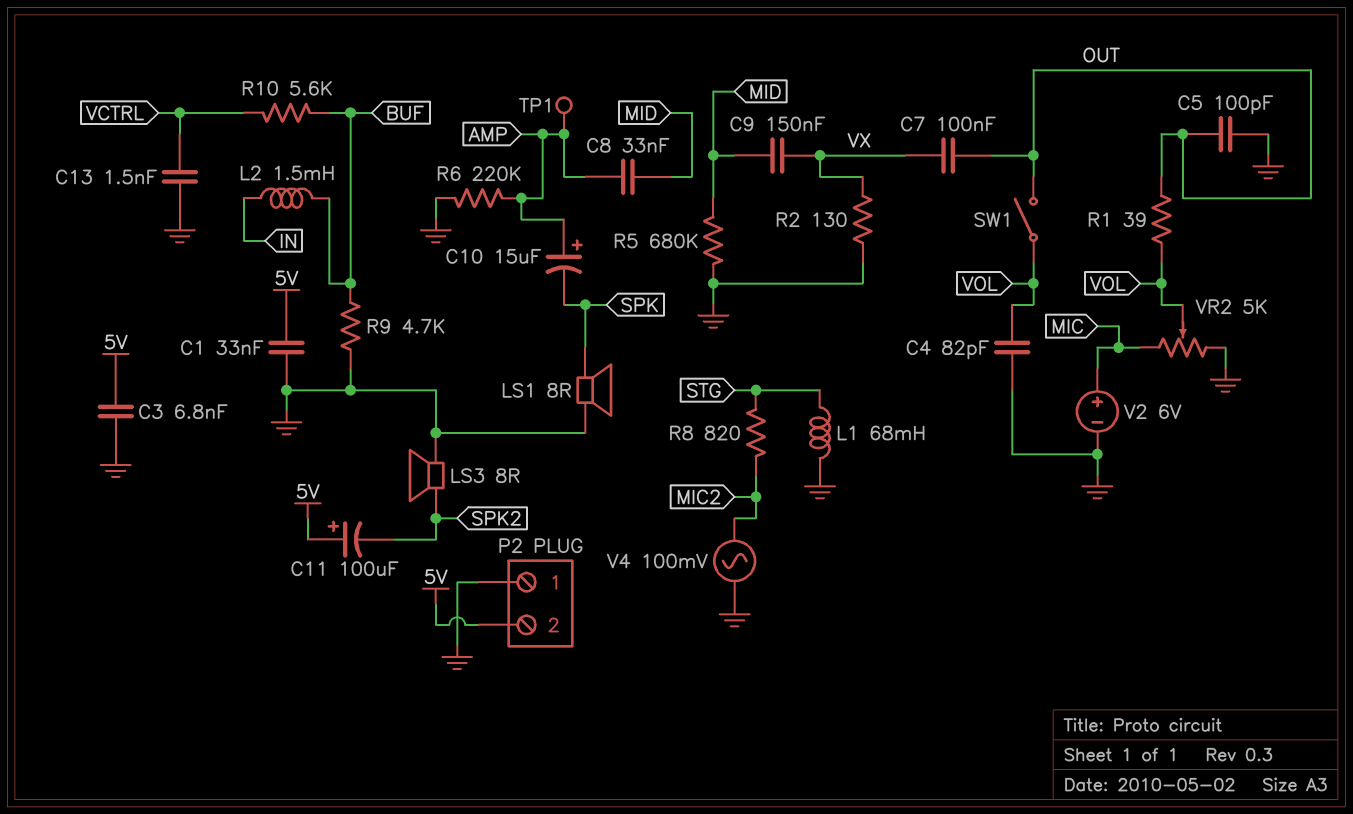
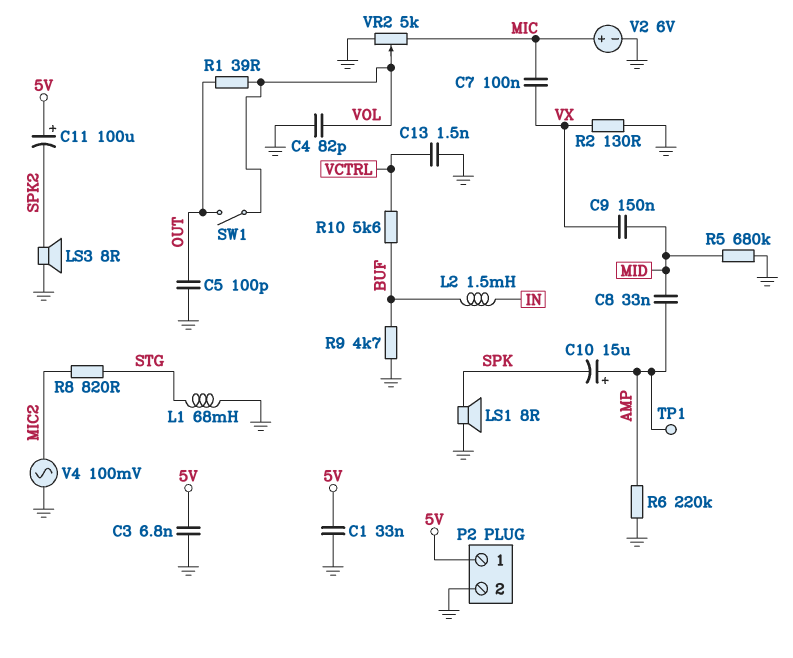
C7: 100nF (OUT, VX) -> 100nF (MIC, VX)
P2 pin 1: GND -> 5V
P2 pin 2: 5V -> GND

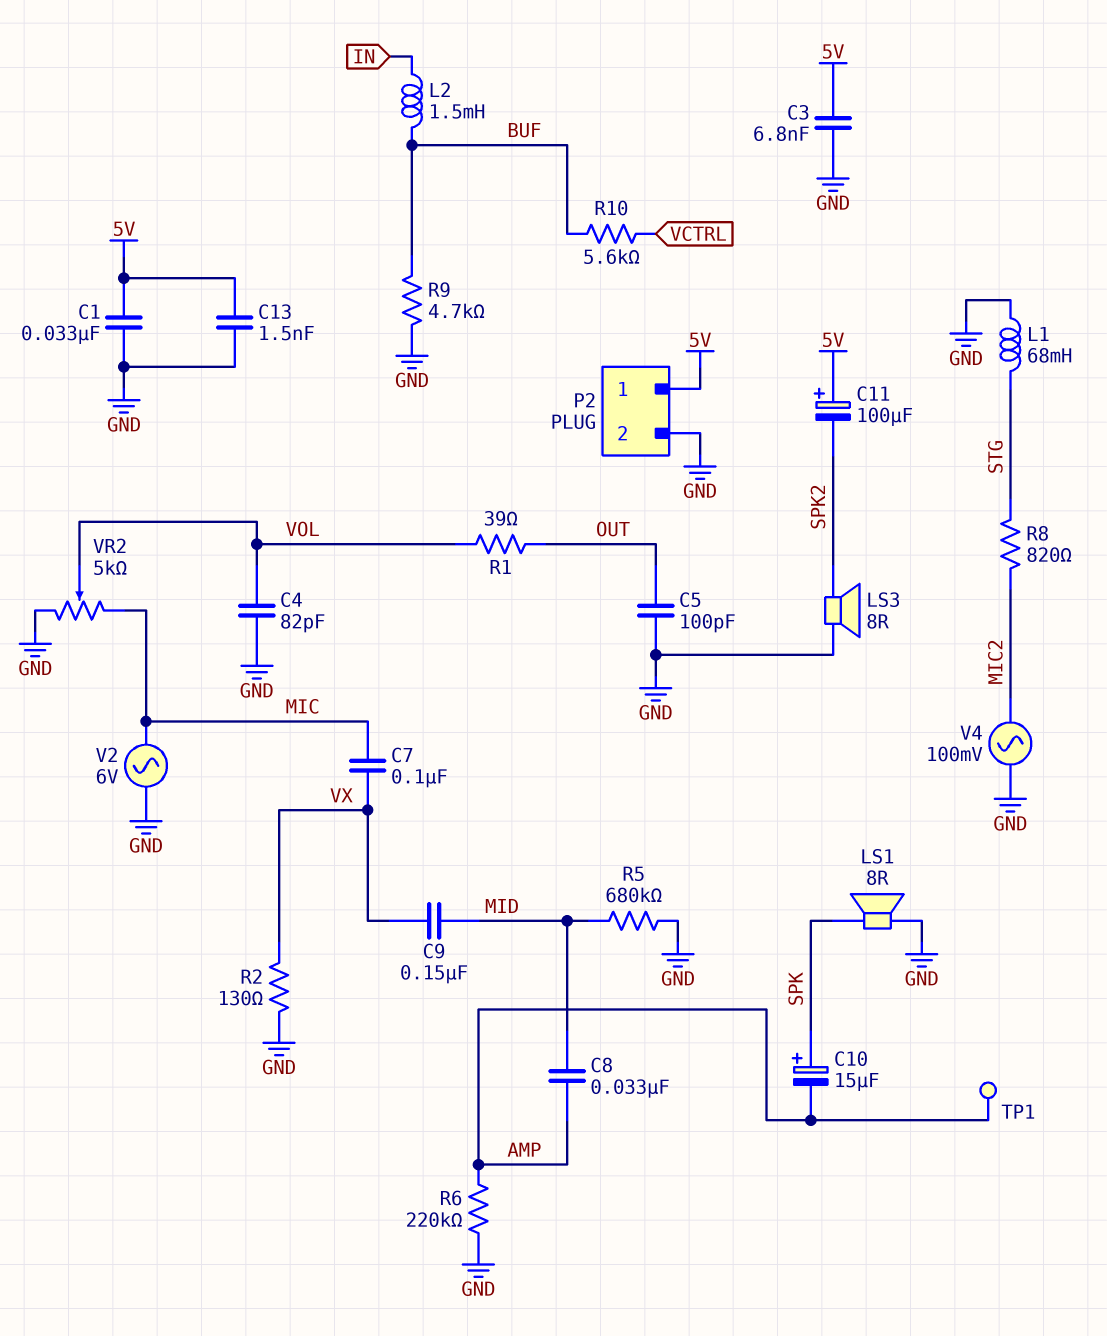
C10: 15uF (plus AMP, minus SPK) -> 15uF (plus SPK, minus AMP)
C13: 1.5nF (GND, VCTRL) -> 1.5nF (5V, GND)
SW1: switch (OUT, VOL) -> none
V2: 6V (plus MIC, minus GND) -> AC 6V (GND, MIC)

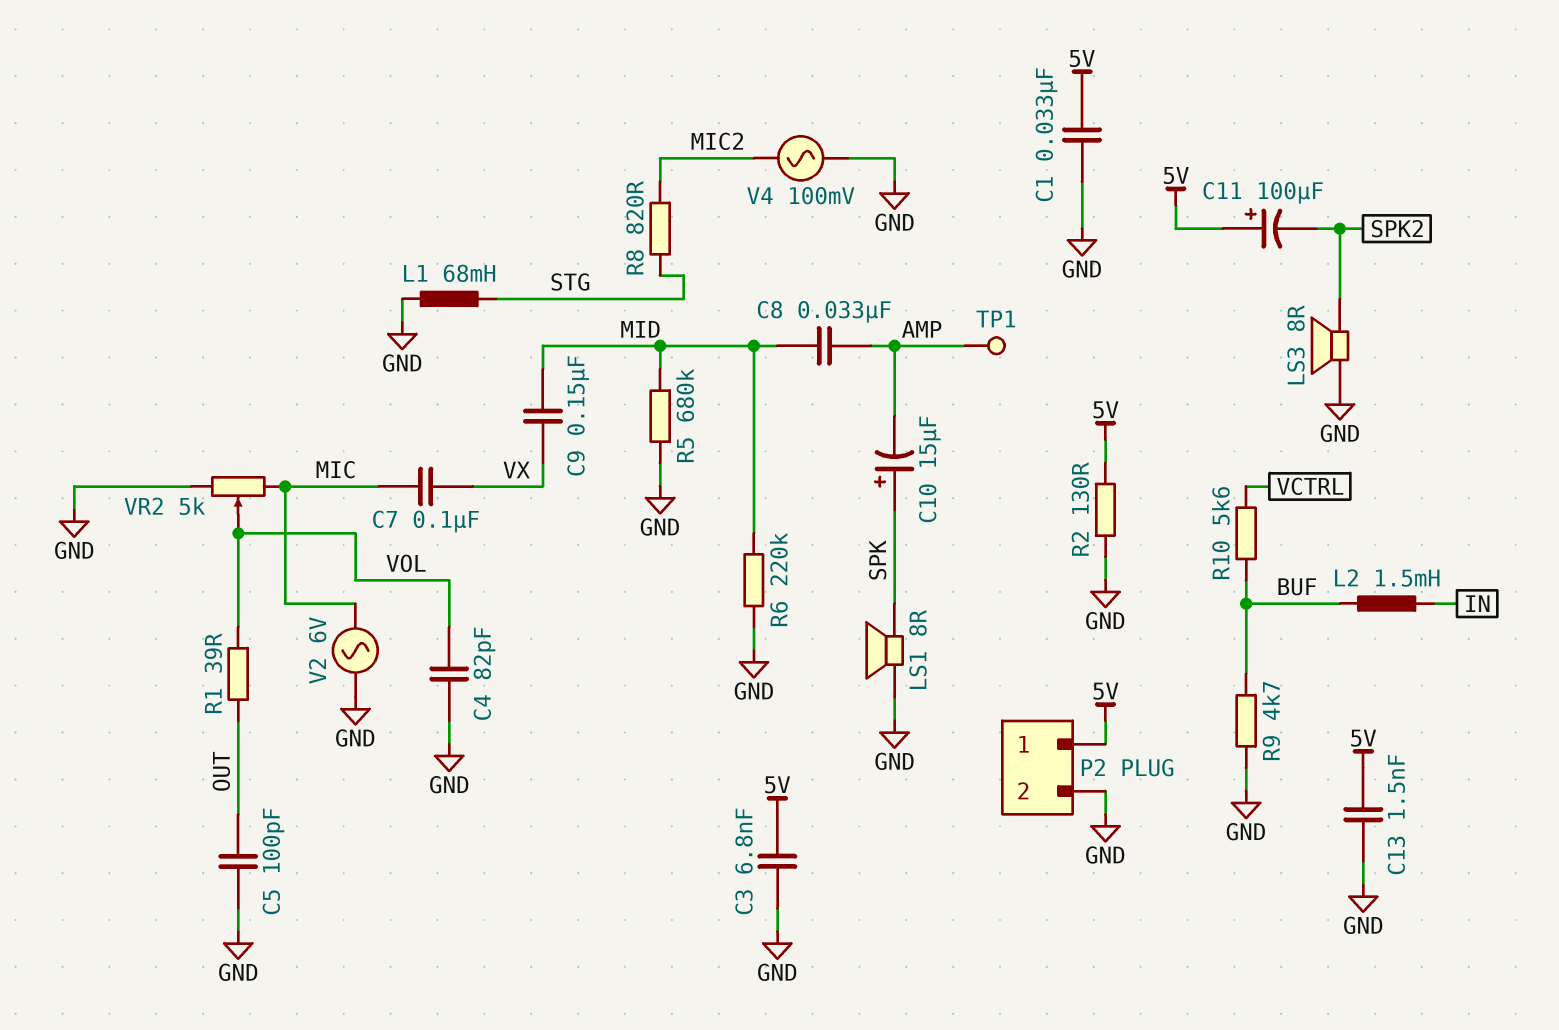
R2: 130 (GND, VX) -> 130 (5V, GND)
R6: 220k (AMP, GND) -> 220k (GND, MID)

